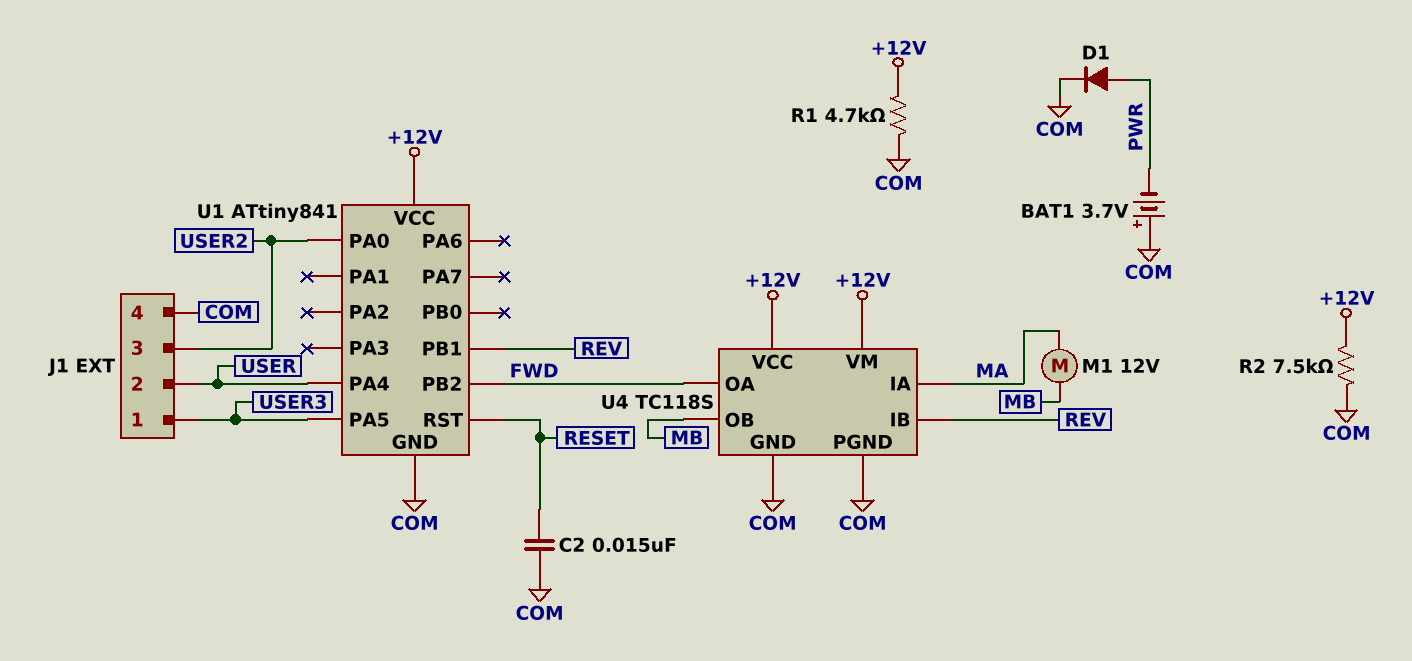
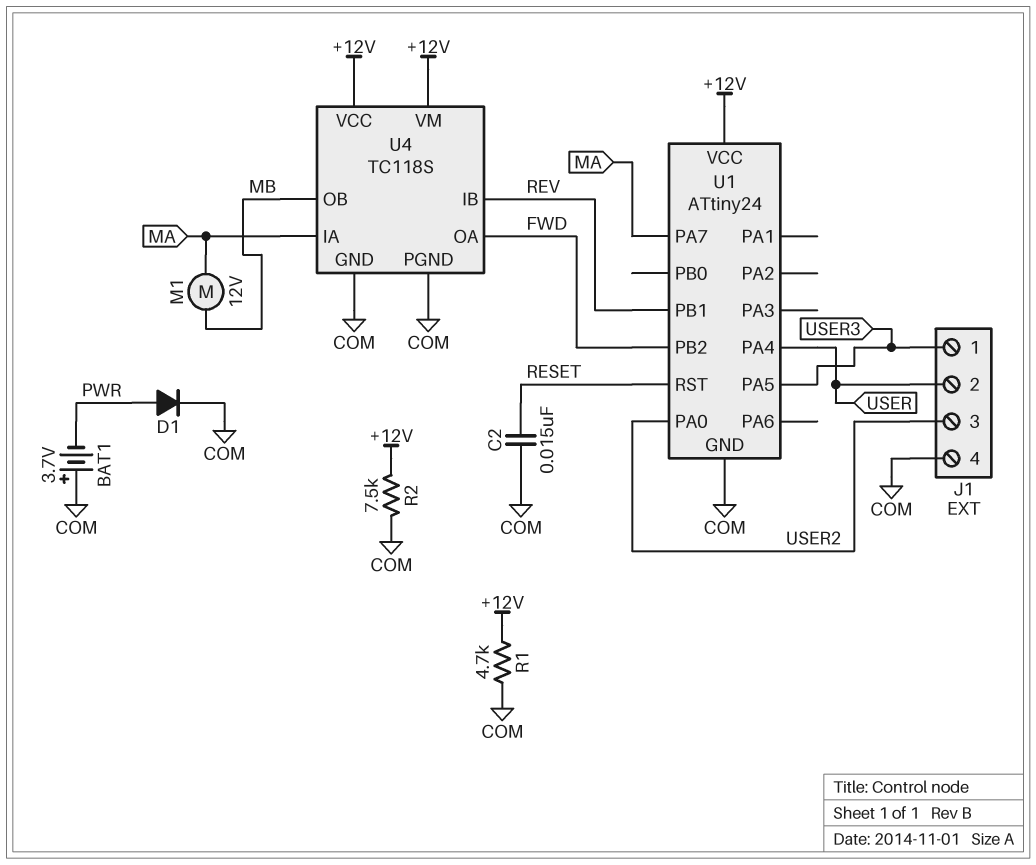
U1: ATtiny841 -> ATtiny24
U1 pin PA7: none -> MA

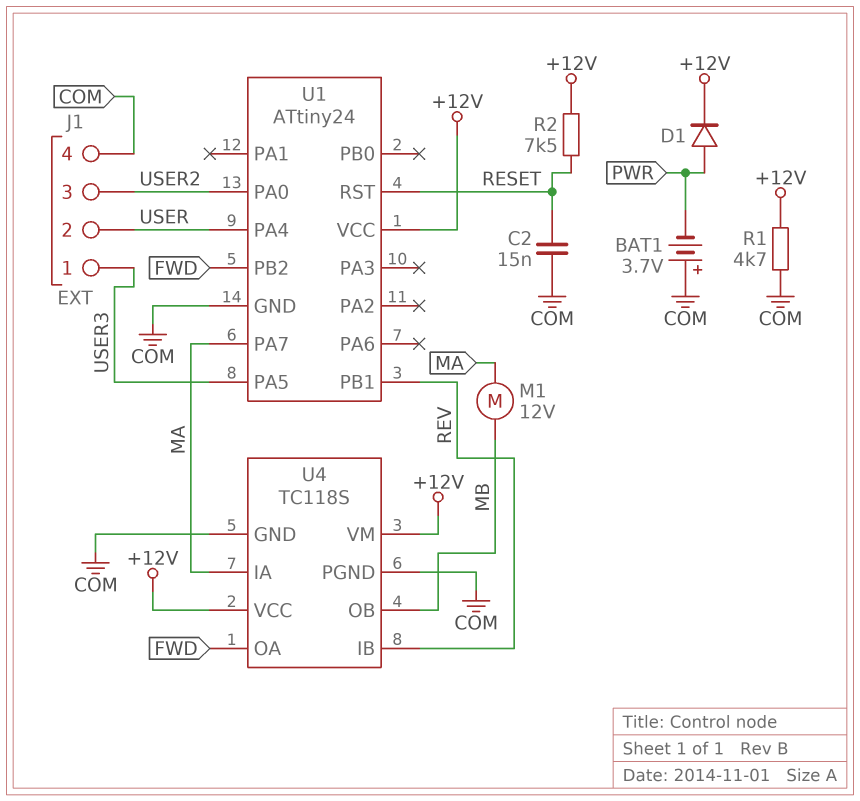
D1: diode (A PWR, K COM) -> diode (A PWR, K +12V)
R2: 7.5k (+12V, COM) -> 7.5k (+12V, RESET)

